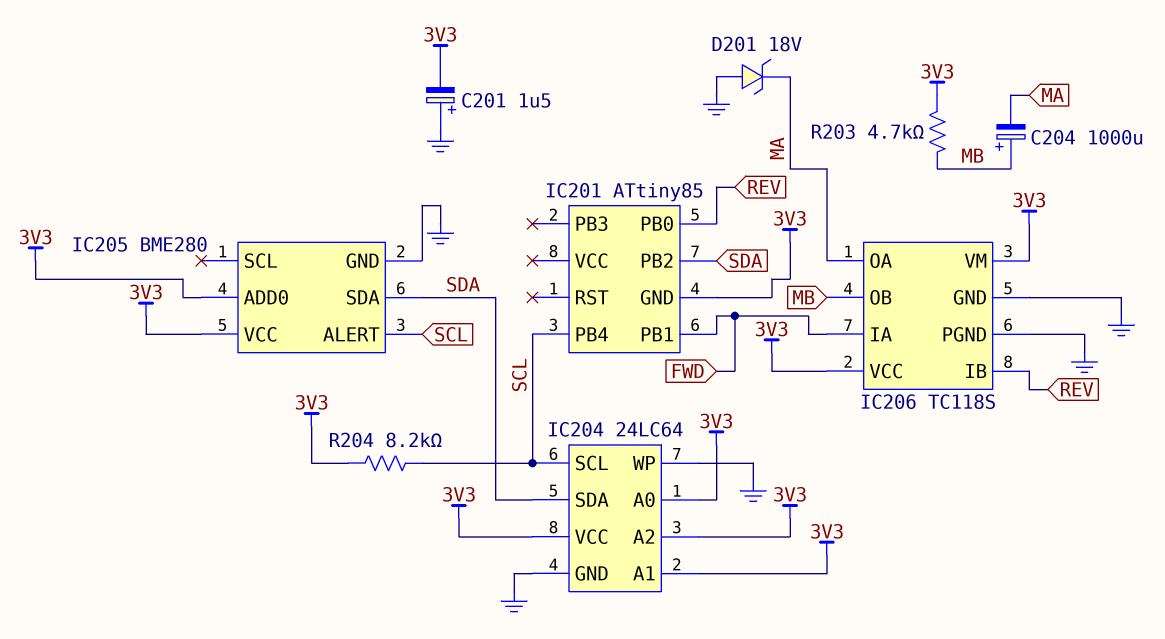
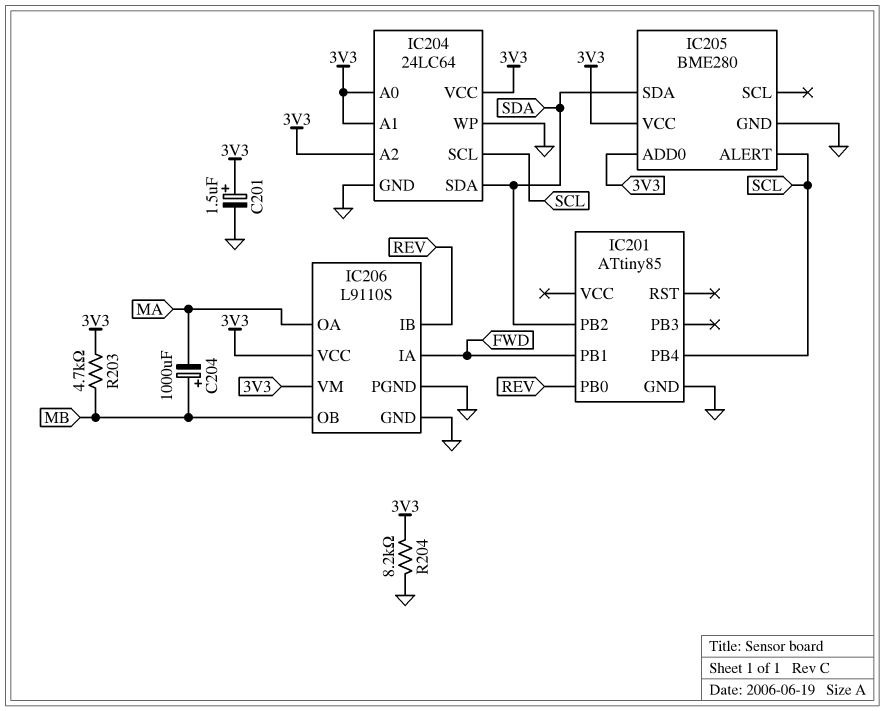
C201: 1.5uF (plus GND, minus 3V3) -> 1.5uF (plus 3V3, minus GND)
D201: zener 18V (A GND, K MA) -> none
IC201 pin GND: 3V3 -> GND
IC206: TC118S -> L9110S
R204: 8.2k (3V3, SCL) -> 8.2k (3V3, GND)

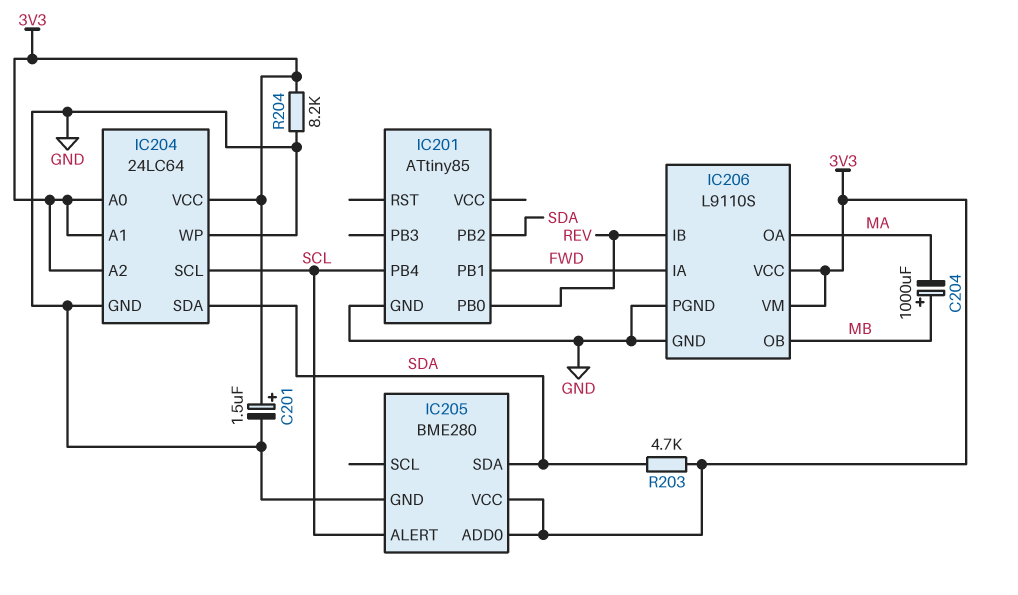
R203: 4.7k (3V3, MB) -> 4.7k (3V3, SDA)

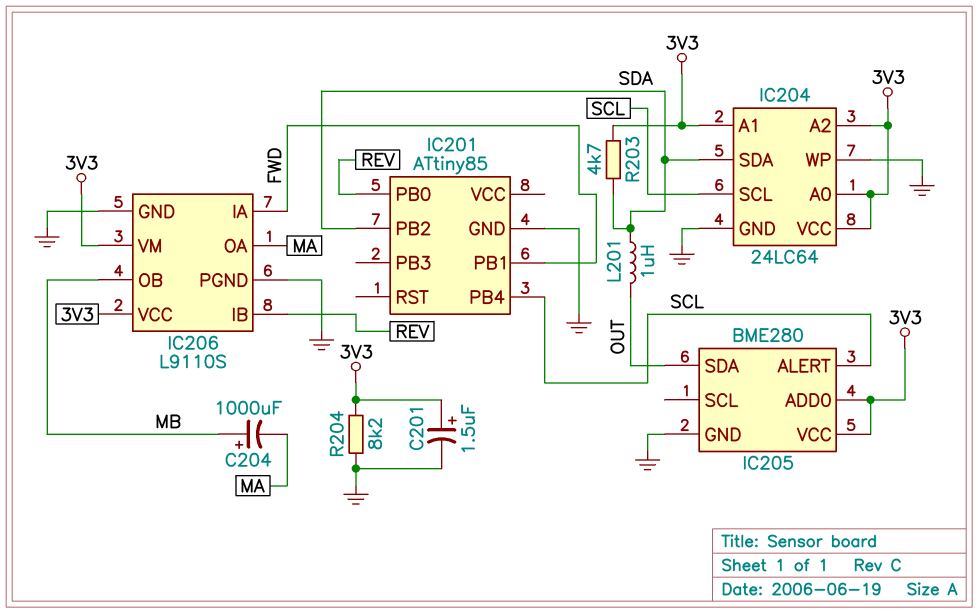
IC205 pin SDA: SDA -> OUT
L201: none -> 1uH (OUT, SDA)

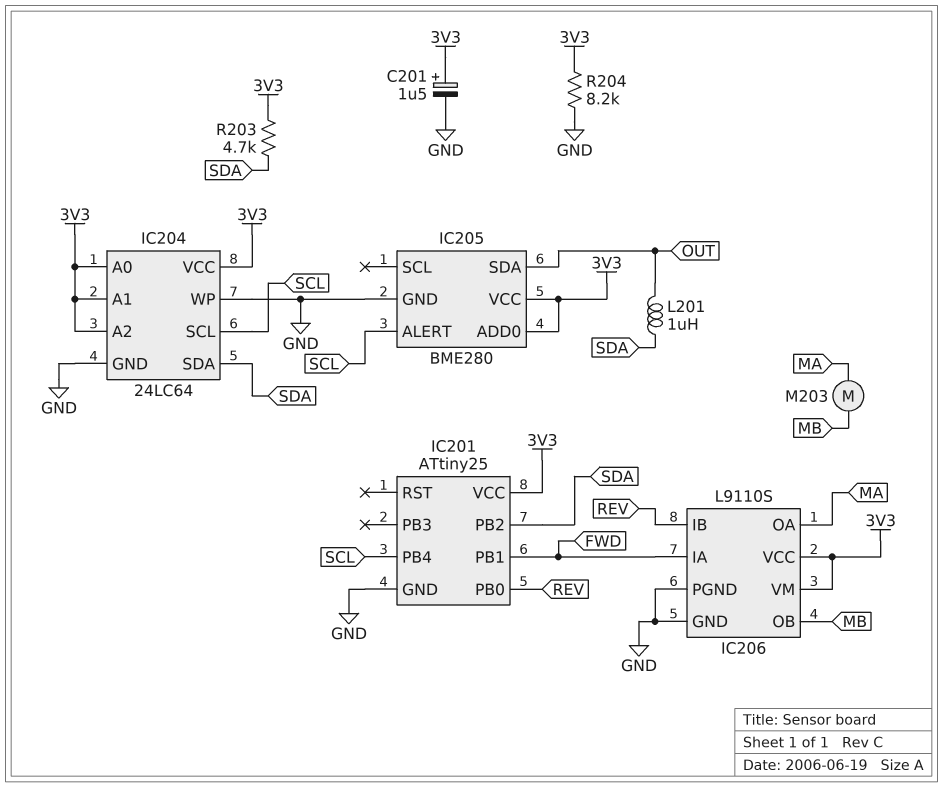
C204: 1000uF (plus MB, minus MA) -> none
IC201: ATtiny85 -> ATtiny25
IC201 pin VCC: none -> 3V3
M203: none -> motor (MA, MB)

